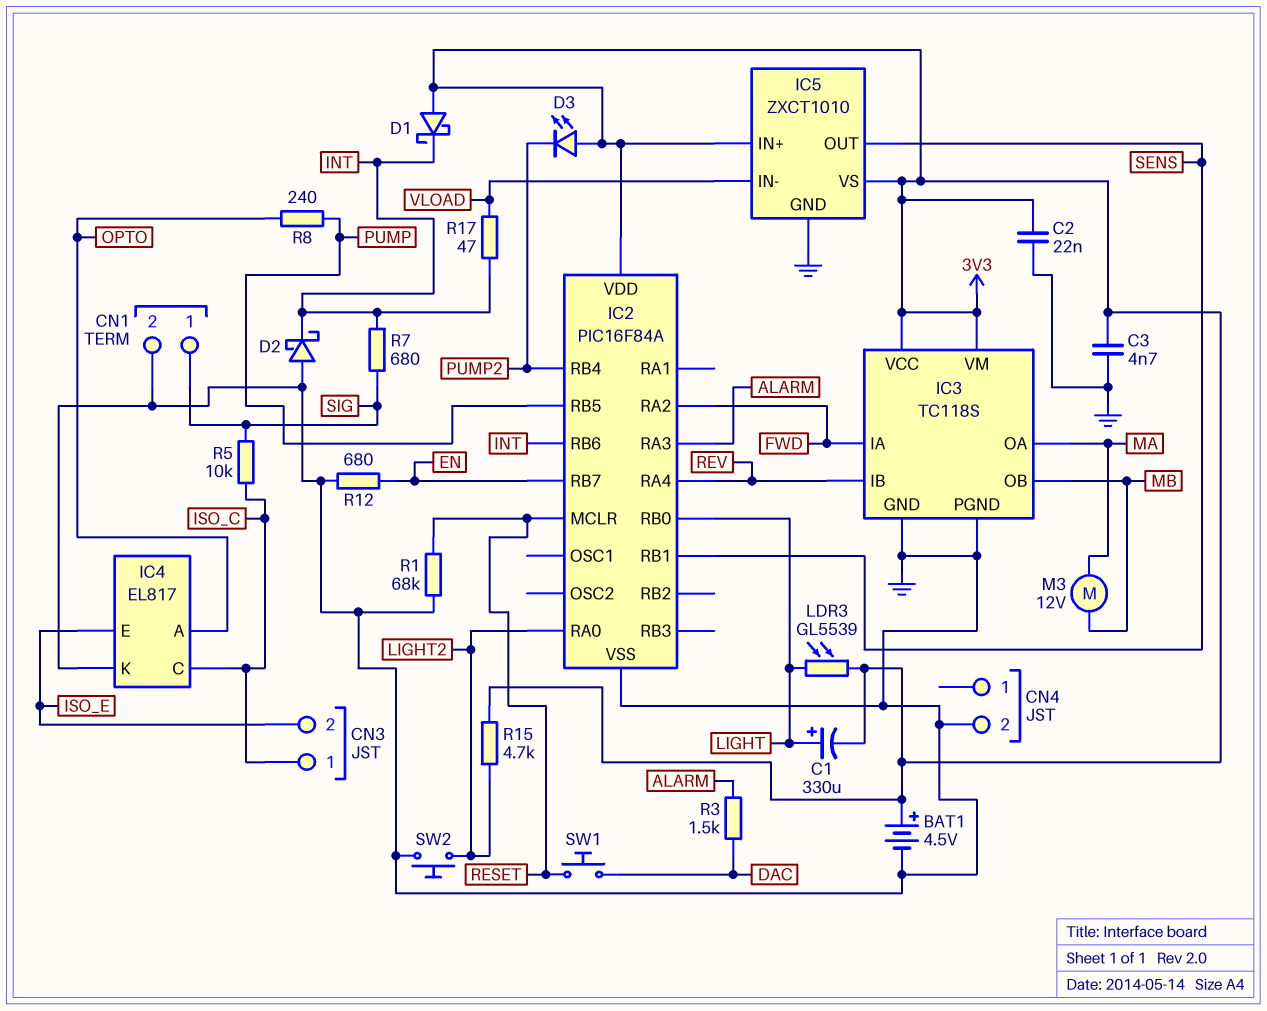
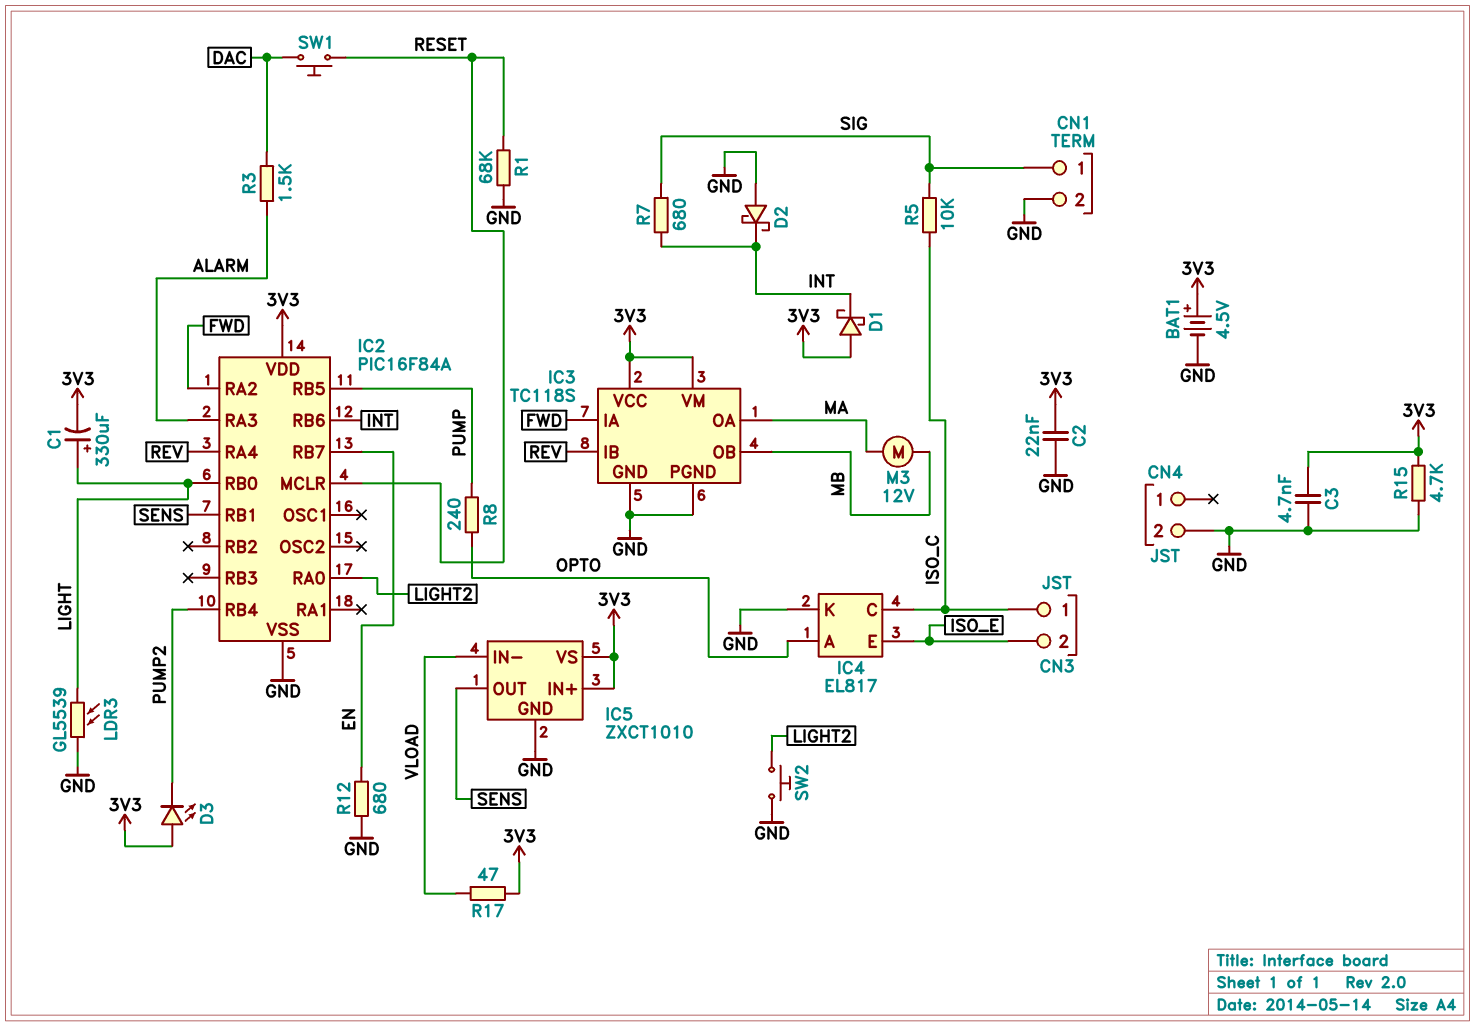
LDR3: GL5539 (3V3, LIGHT) -> GL5539 (GND, LIGHT)
R15: 4.7k (3V3, LIGHT2) -> 4.7k (3V3, GND)
R17: 47 (INT, VLOAD) -> 47 (3V3, VLOAD)

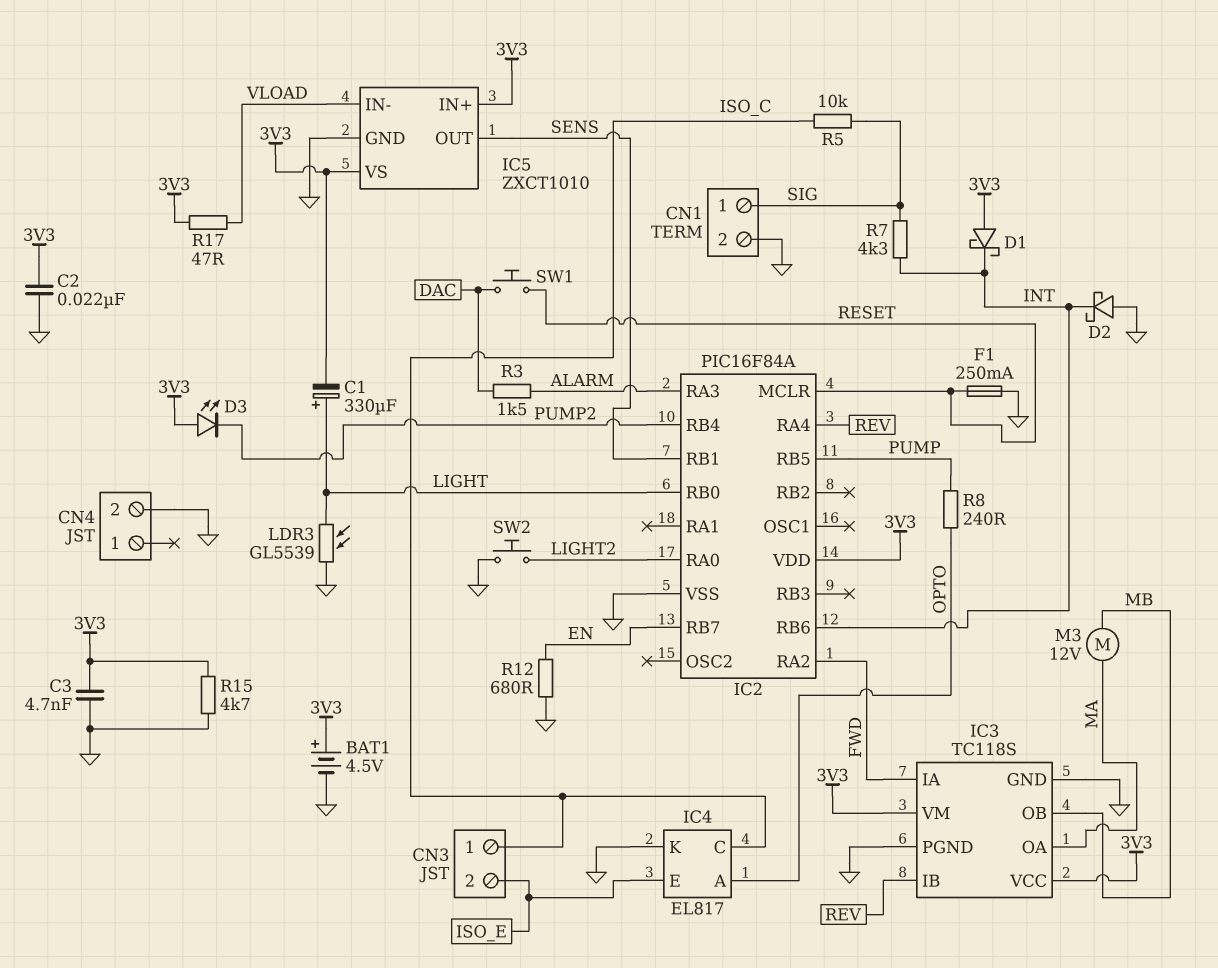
F1: none -> 250mA (GND, RESET)
R1: 68k (GND, RESET) -> none
R7: 680 (INT, SIG) -> 4.3k (INT, SIG)

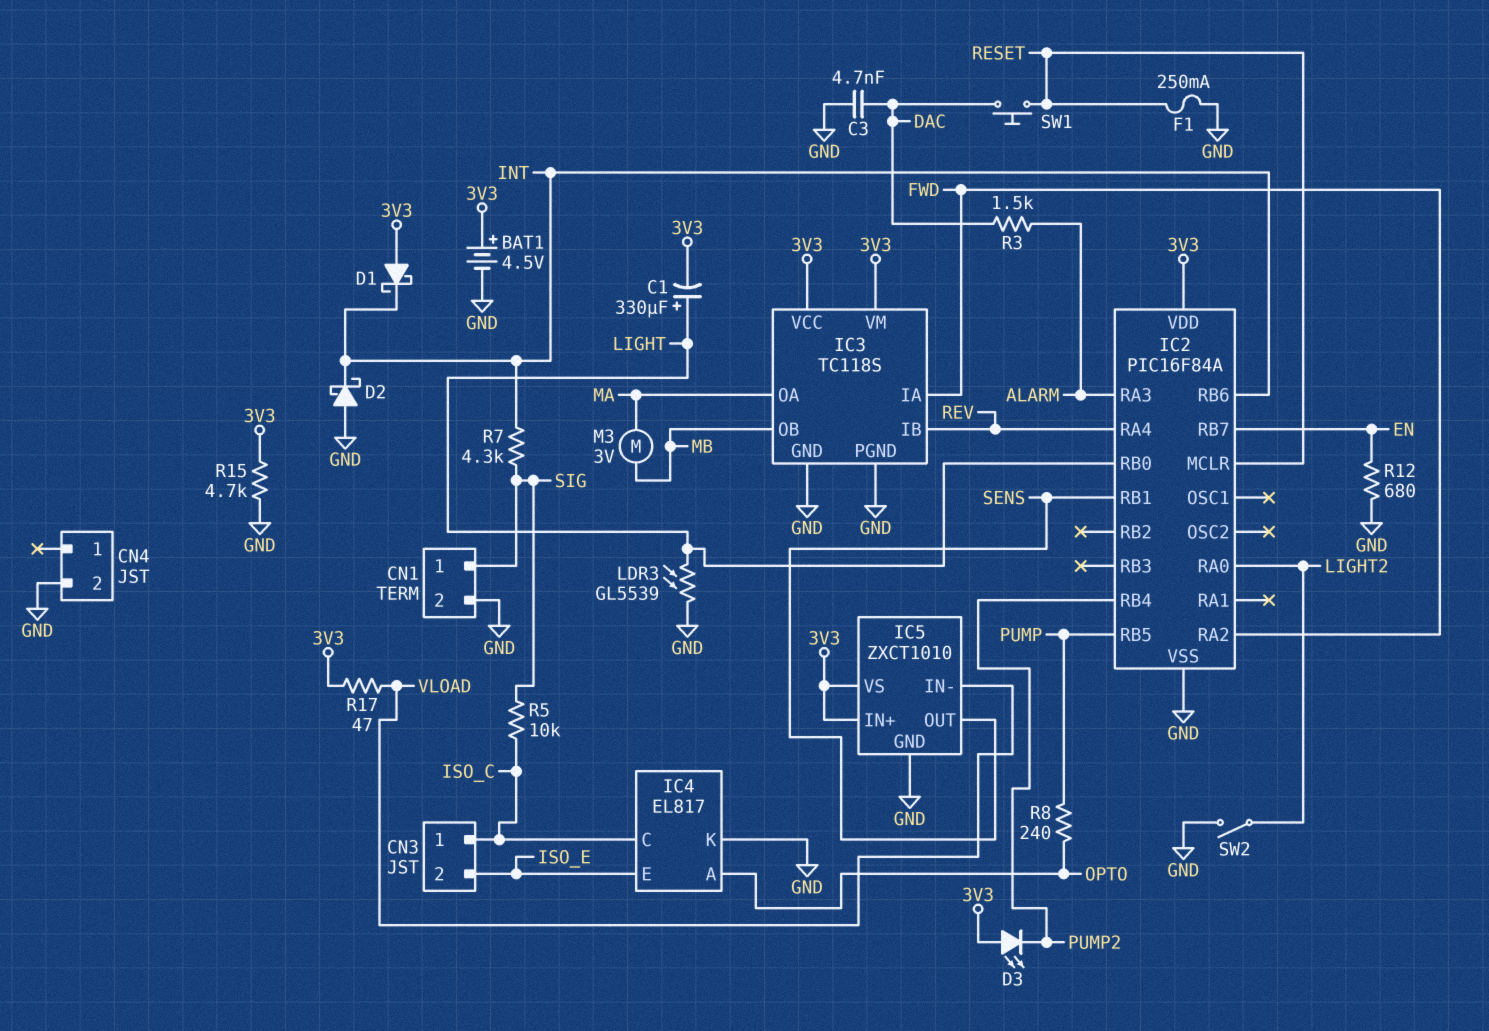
C2: 22nF (3V3, GND) -> none
C3: 4.7nF (3V3, GND) -> 4.7nF (DAC, GND)
M3: motor 12V (MA, MB) -> motor 3V (MA, MB)
SW2: button (GND, LIGHT2) -> switch (GND, LIGHT2)

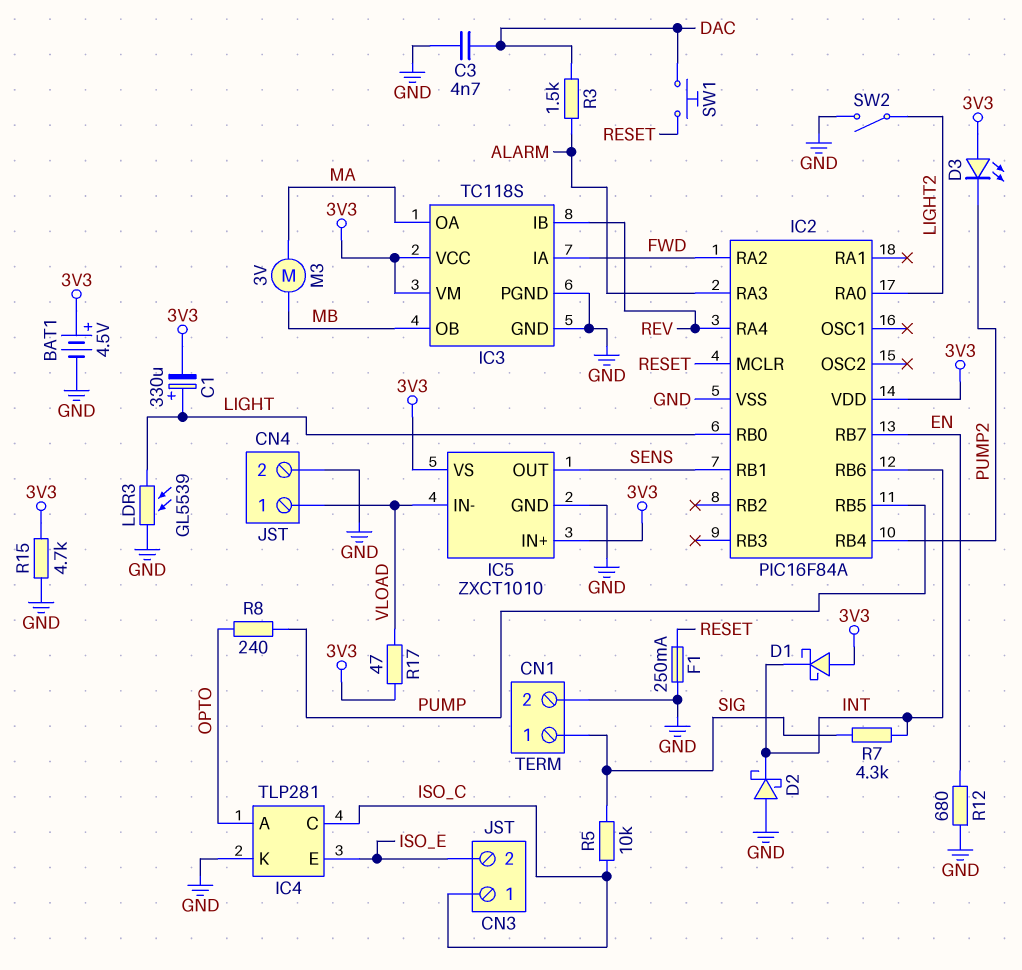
CN4 pin 1: none -> VLOAD
IC4: EL817 -> TLP281

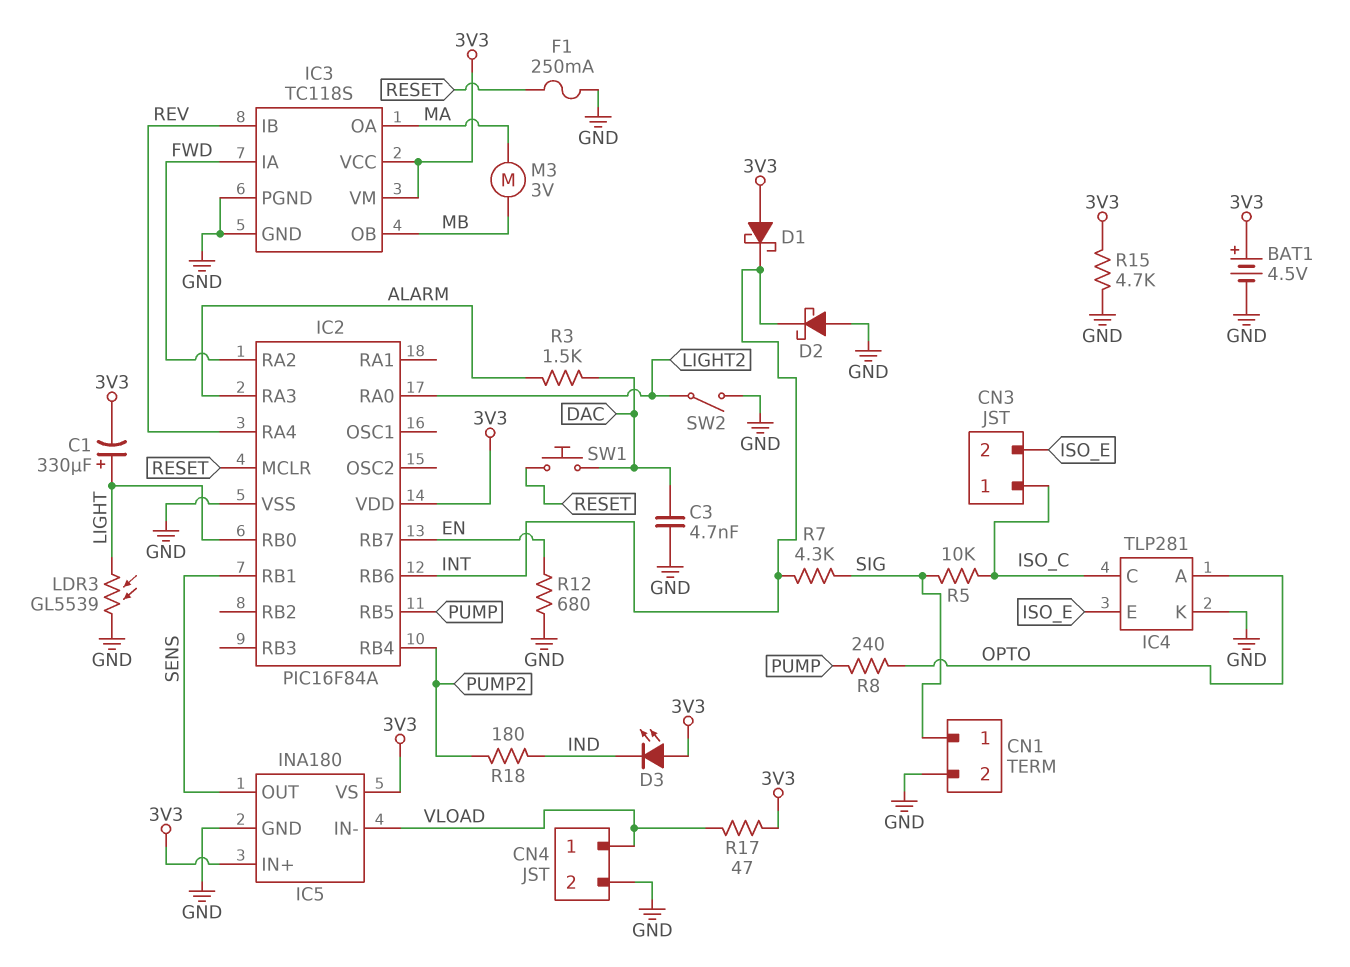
D3: LED (A 3V3, K PUMP2) -> LED (A 3V3, K IND)
IC5: ZXCT1010 -> INA180
R18: none -> 180 (IND, PUMP2)

